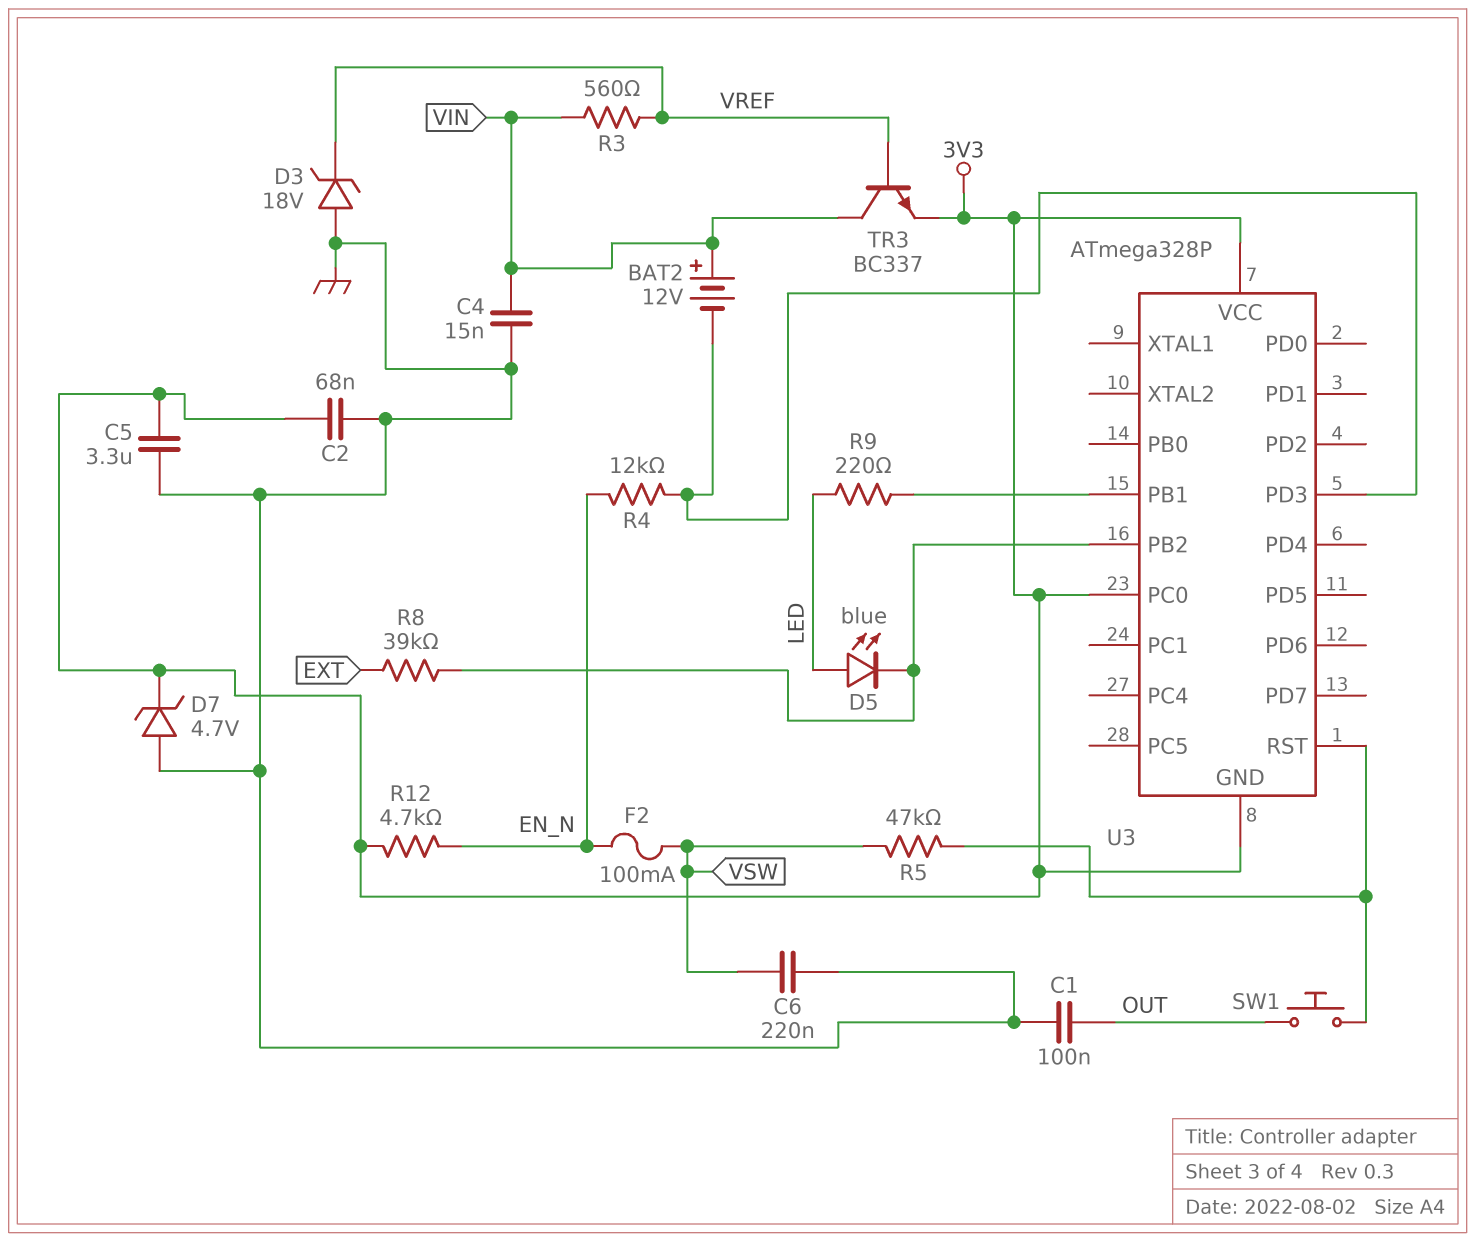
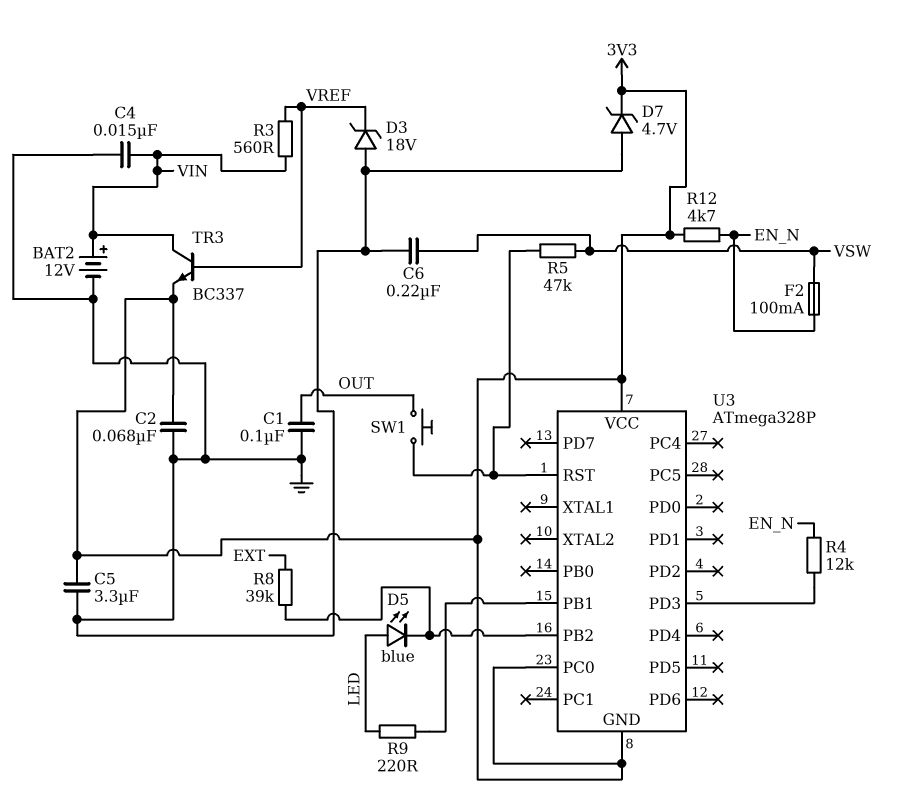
BAT2: 12V (plus VIN, minus U3/PD3) -> 12V (plus VIN, minus GND)

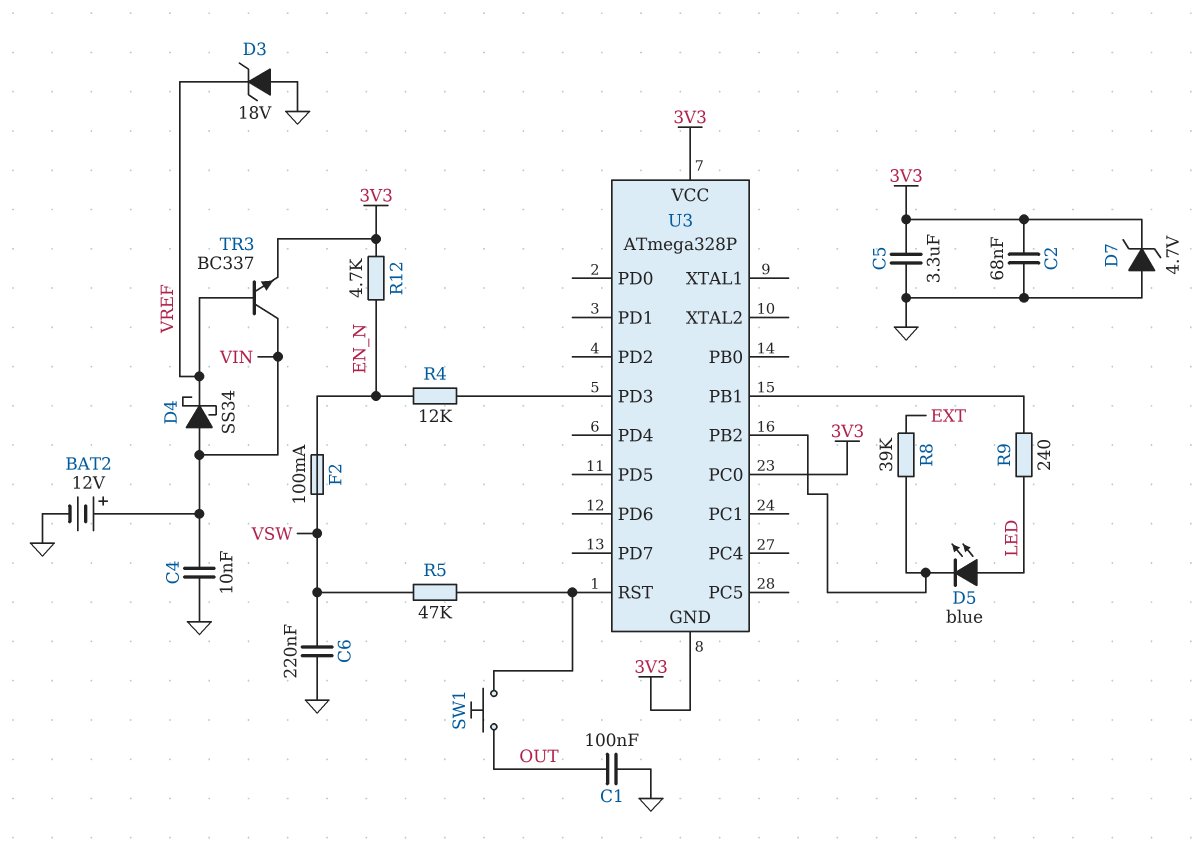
C4: 15nF (GND, VIN) -> 10nF (GND, VIN)
D4: none -> schottky SS34 (A VIN, K VREF)
R3: 560 (VIN, VREF) -> none
R9: 220 (LED, U3/PB1) -> 240 (LED, U3/PB1)

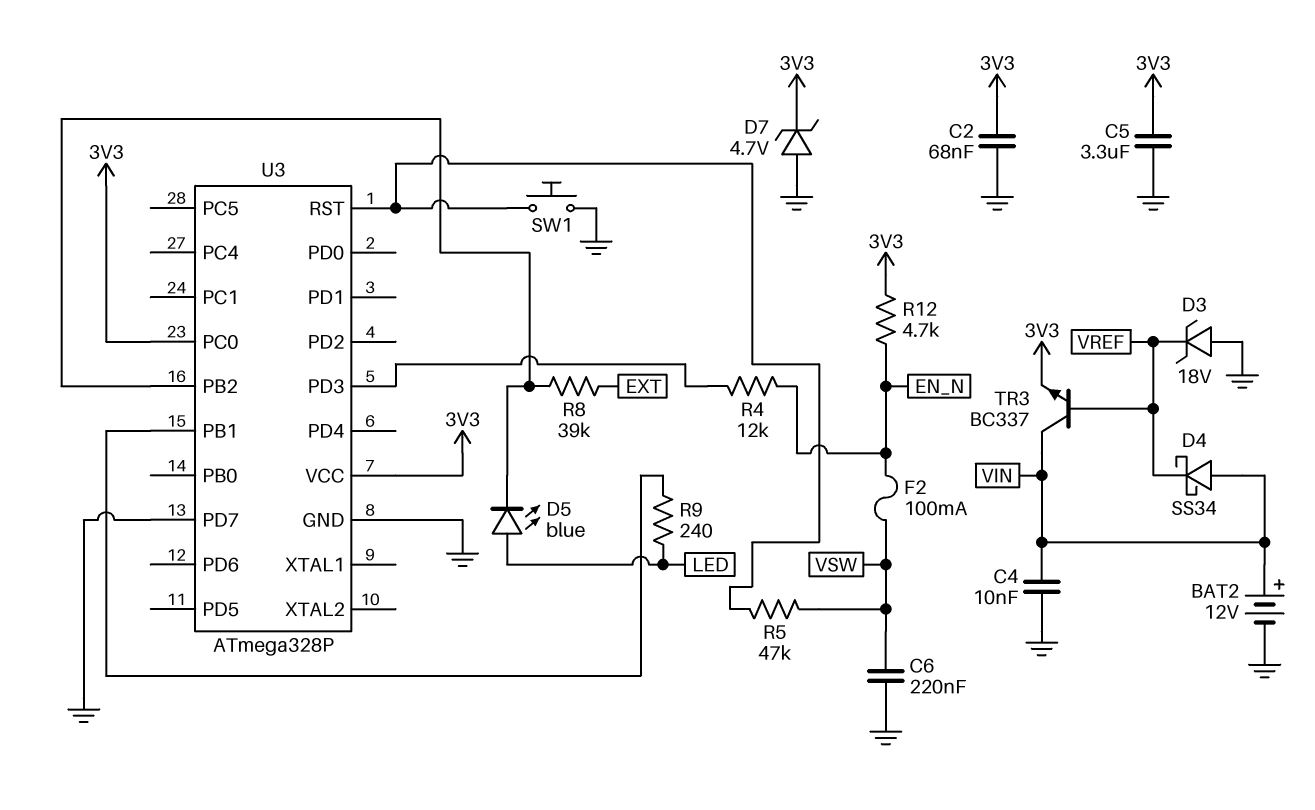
C1: 100nF (GND, OUT) -> none
SW1: button (OUT, U3/RST) -> button (GND, U3/RST)
U3 pin GND: 3V3 -> GND
U3 pin PD7: none -> GND

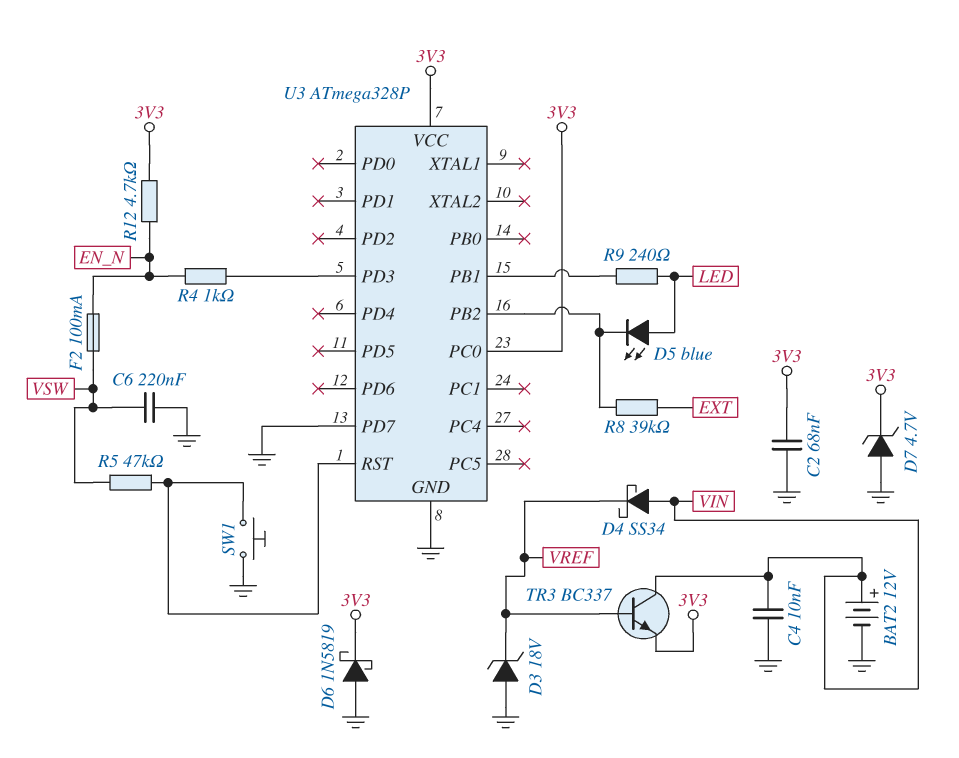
C5: 3.3uF (3V3, GND) -> none
D6: none -> schottky 1N5819 (A GND, K 3V3)
R4: 12k (EN_N, U3/PD3) -> 1k (EN_N, U3/PD3)

